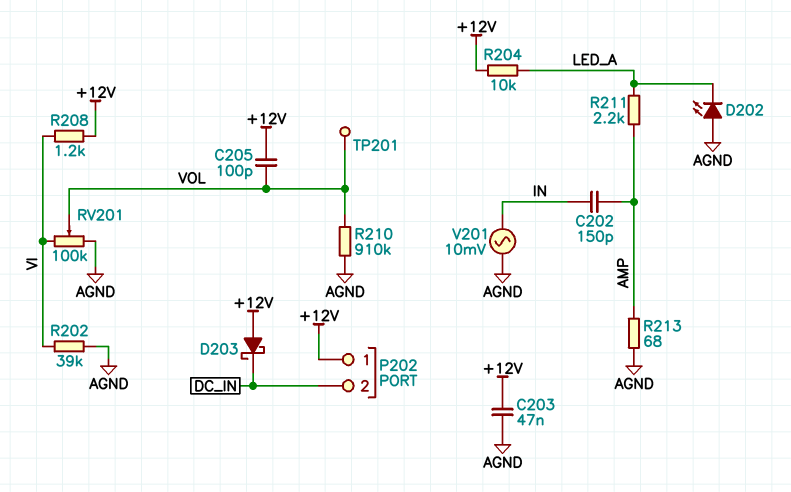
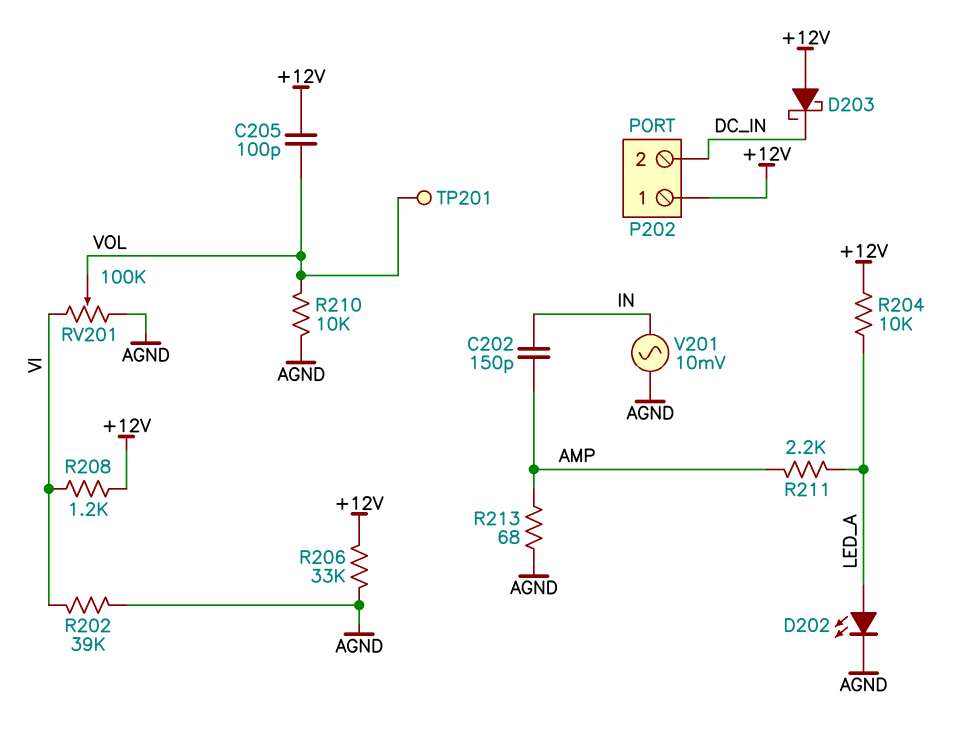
C203: 47nF (+12V, AGND) -> none
D202: LED (A AGND, K LED_A) -> LED (A LED_A, K AGND)
R206: none -> 33k (+12V, AGND)
R210: 910k (AGND, VOL) -> 10k (AGND, VOL)

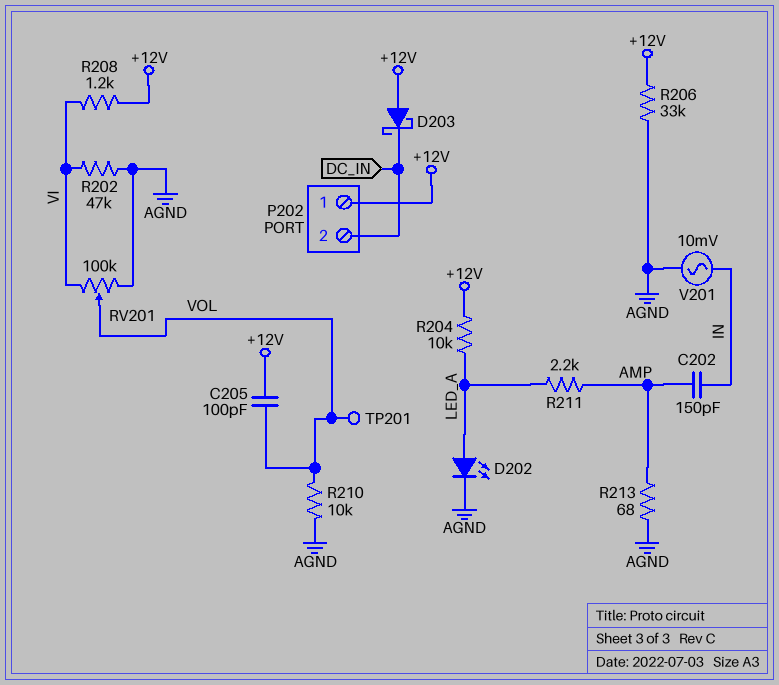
R202: 39k (AGND, VI) -> 47k (AGND, VI)

